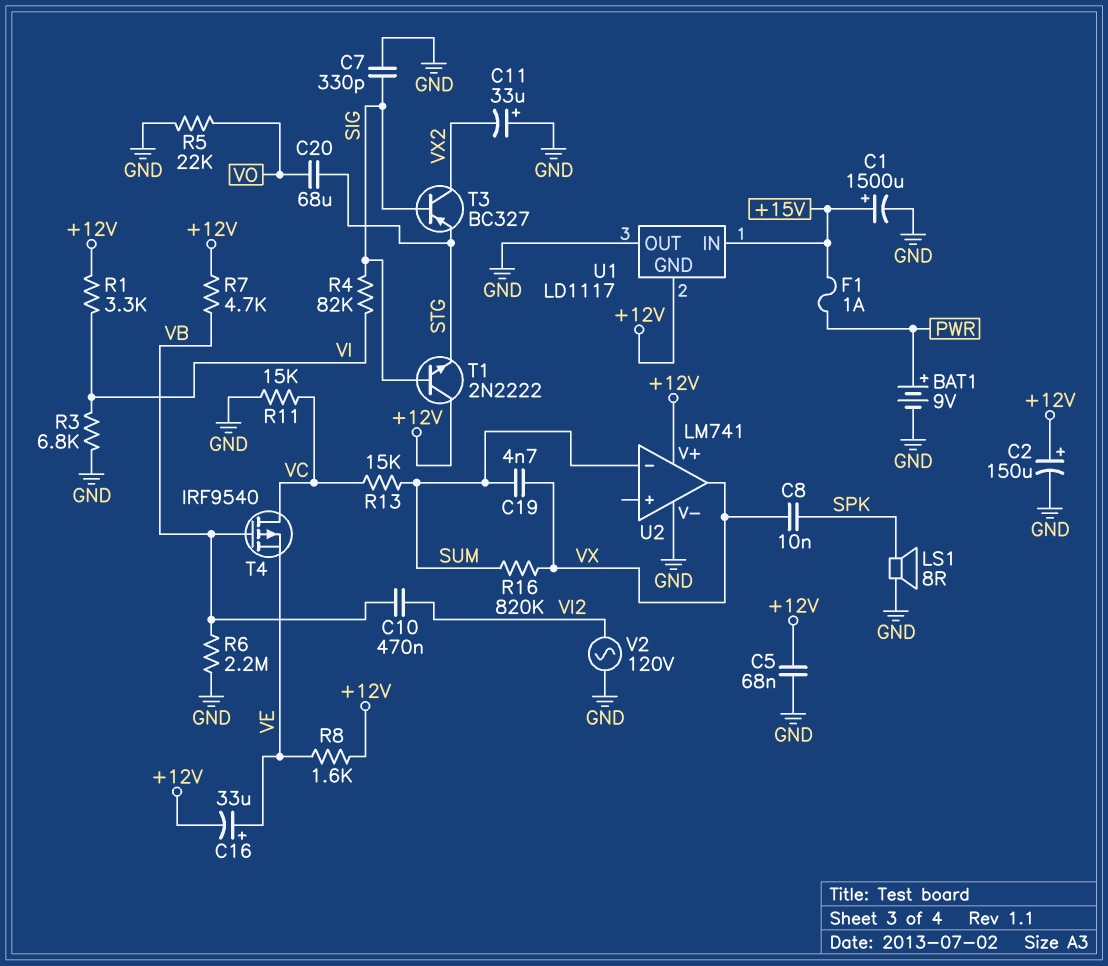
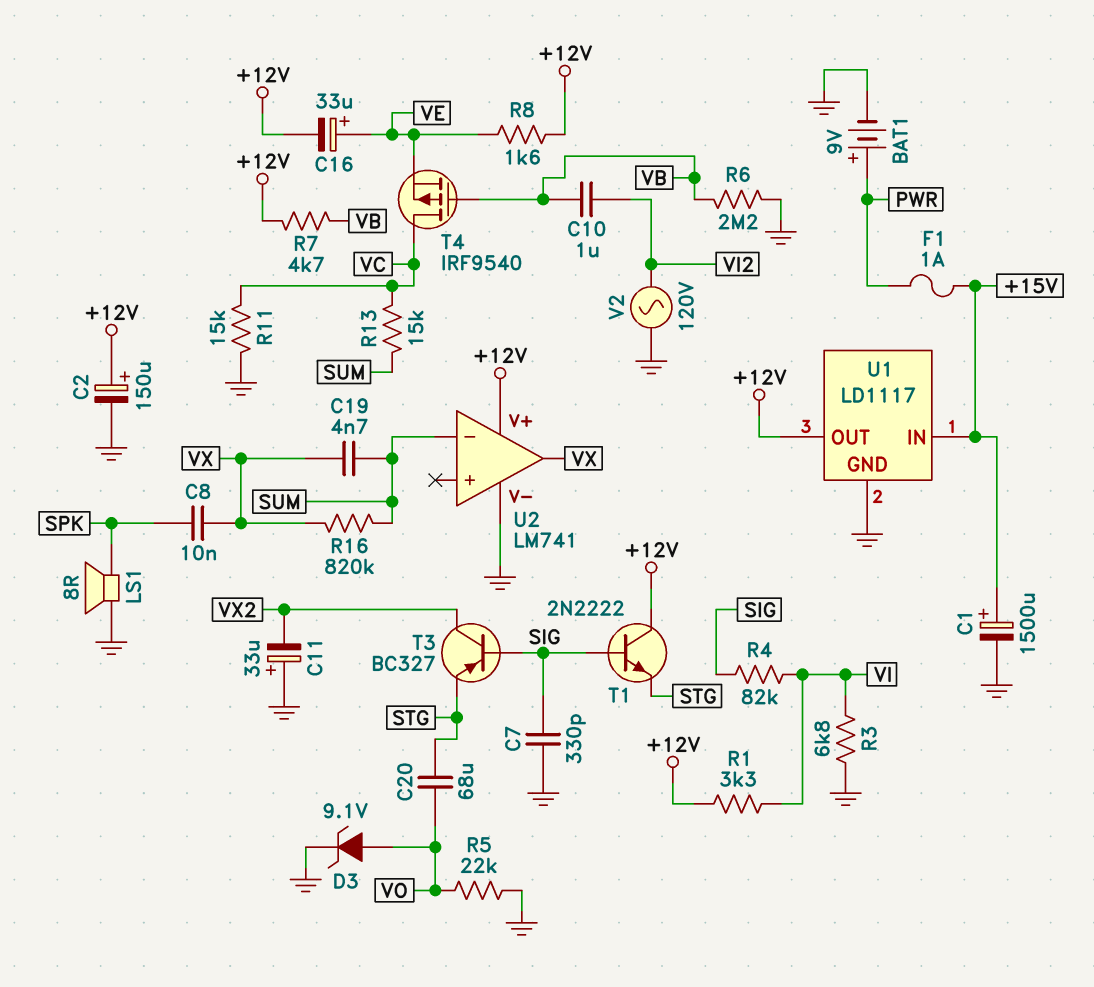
C5: 68nF (+12V, GND) -> none
C10: 470nF (VB, VI2) -> 1uF (VB, VI2)
D3: none -> zener 9.1V (A VO, K GND)
U1 pin GND: +12V -> GND
U1 pin OUT: GND -> +12V

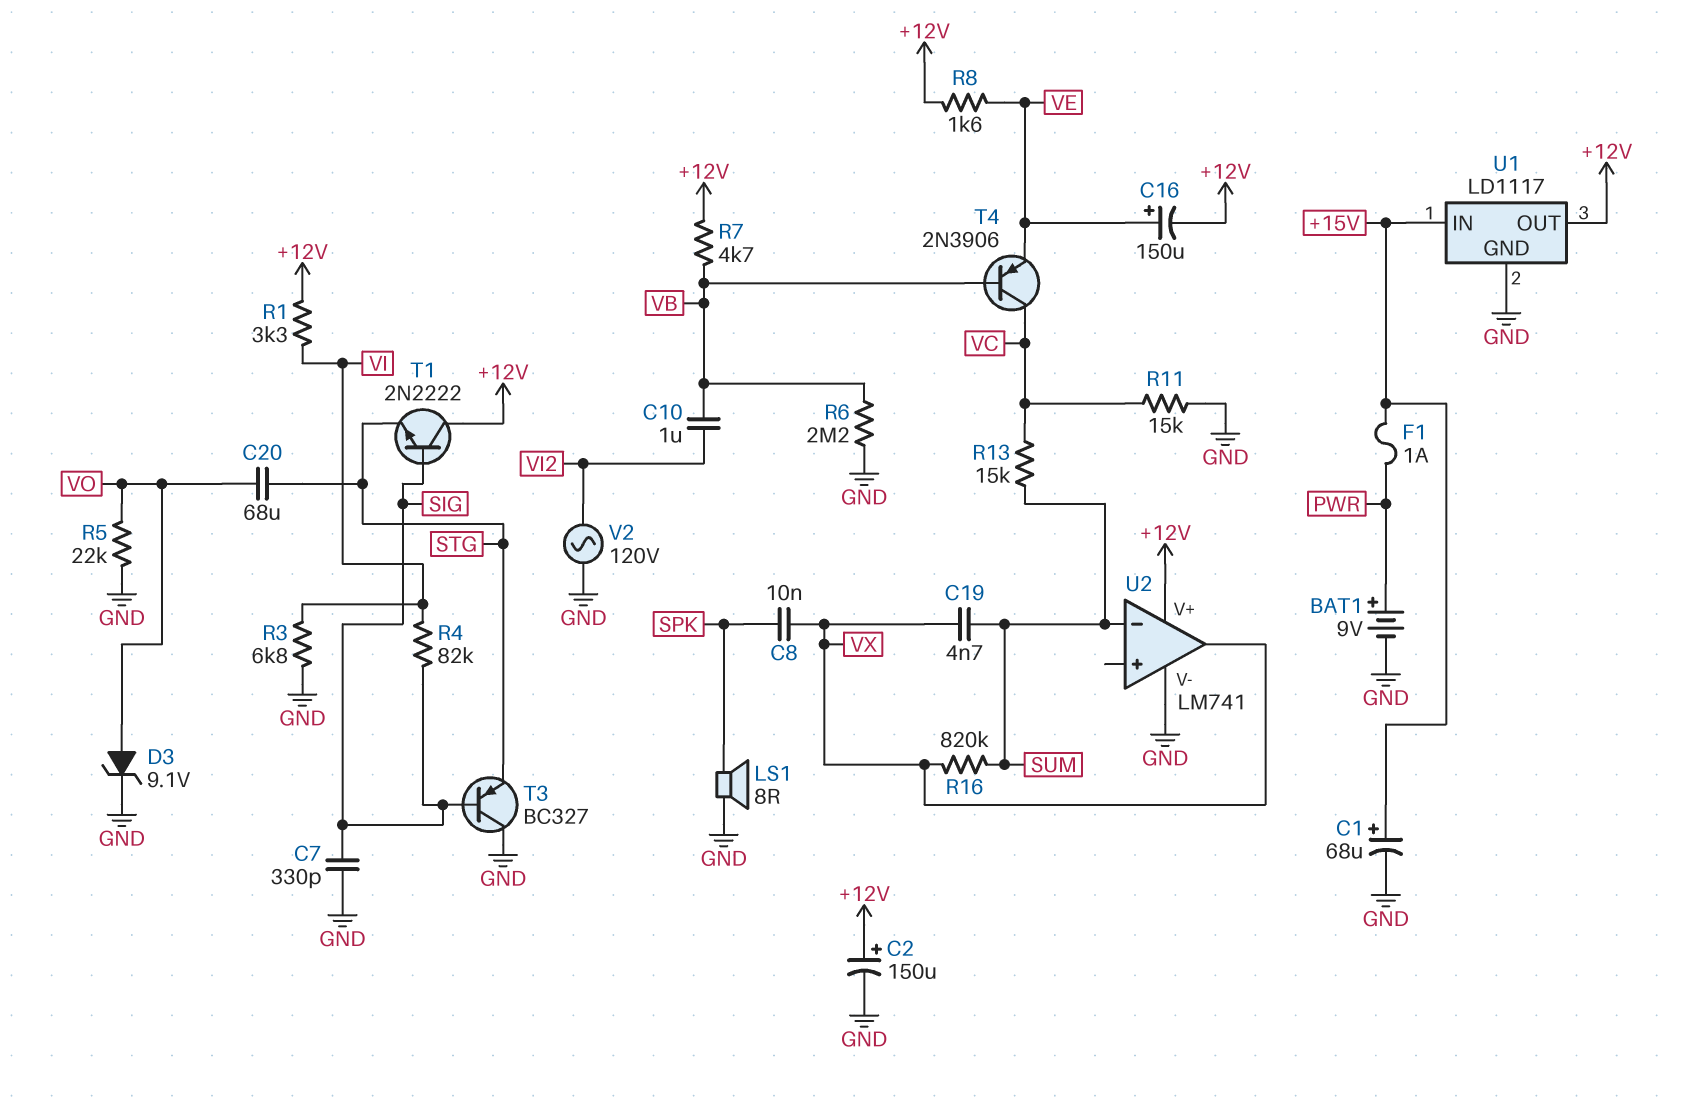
C1: 1500uF (plus +15V, minus GND) -> 68uF (plus +15V, minus GND)
C11: 33uF (plus GND, minus VX2) -> none
C16: 33uF (plus VE, minus +12V) -> 150uF (plus VE, minus +12V)
T3: PNP BC327 (B SIG, C VX2, E STG) -> PNP BC327 (B SIG, C GND, E STG)
T4: PMOS IRF9540 (G VB, D VC, S VE) -> PNP 2N3906 (B VB, C VC, E VE)

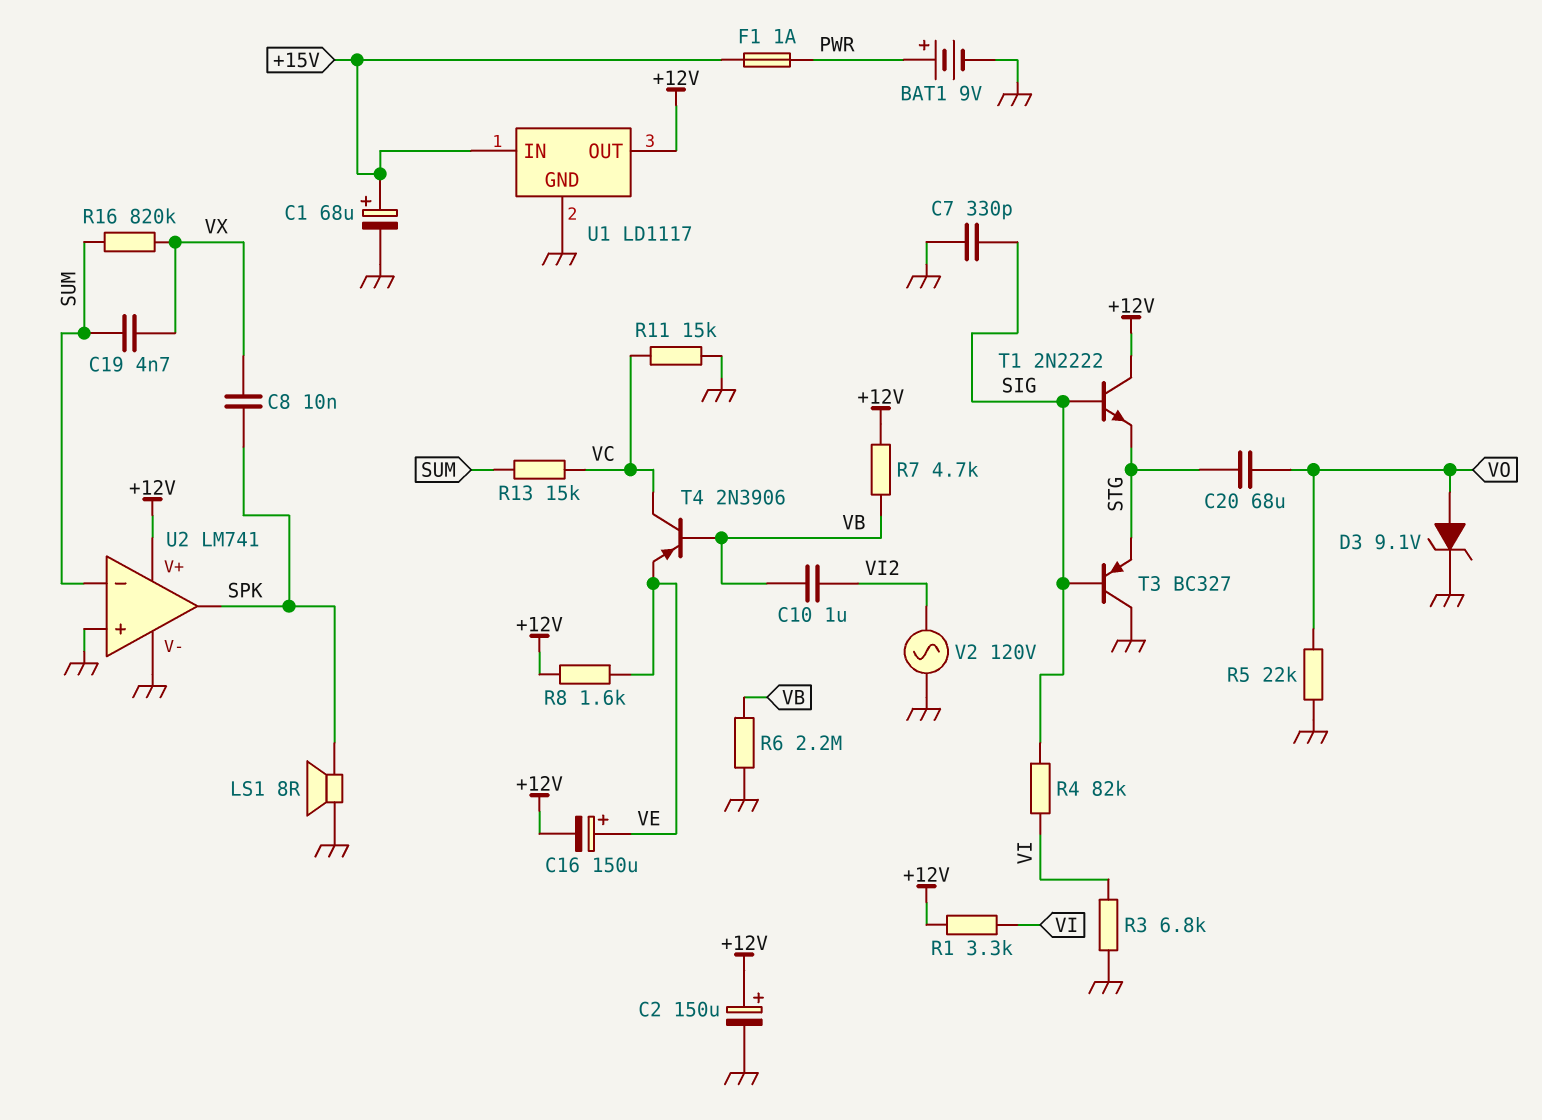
U2 pin in+: none -> GND
U2 pin out: VX -> SPK

